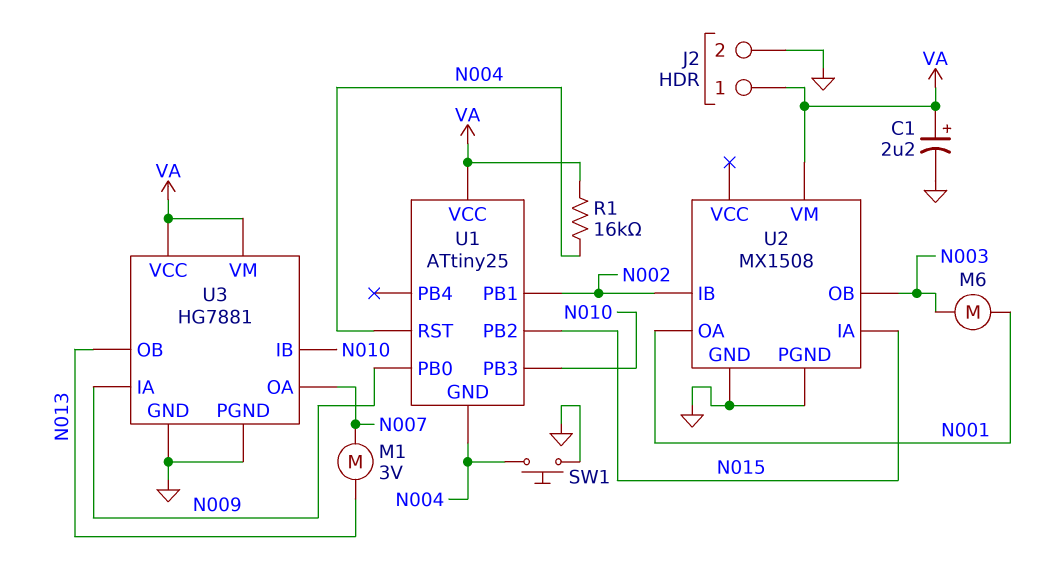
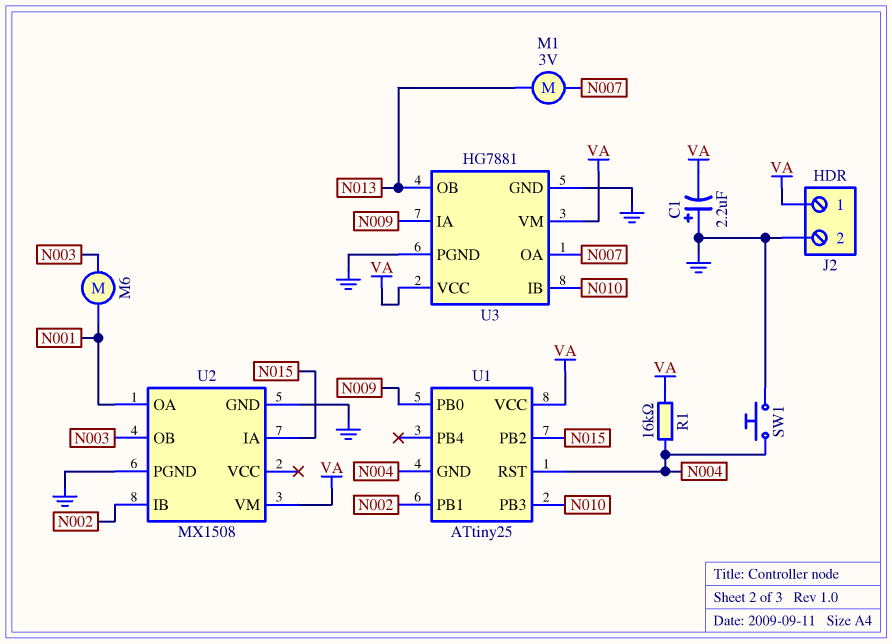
C1: 2.2uF (plus VA, minus GND) -> 2.2uF (plus GND, minus VA)

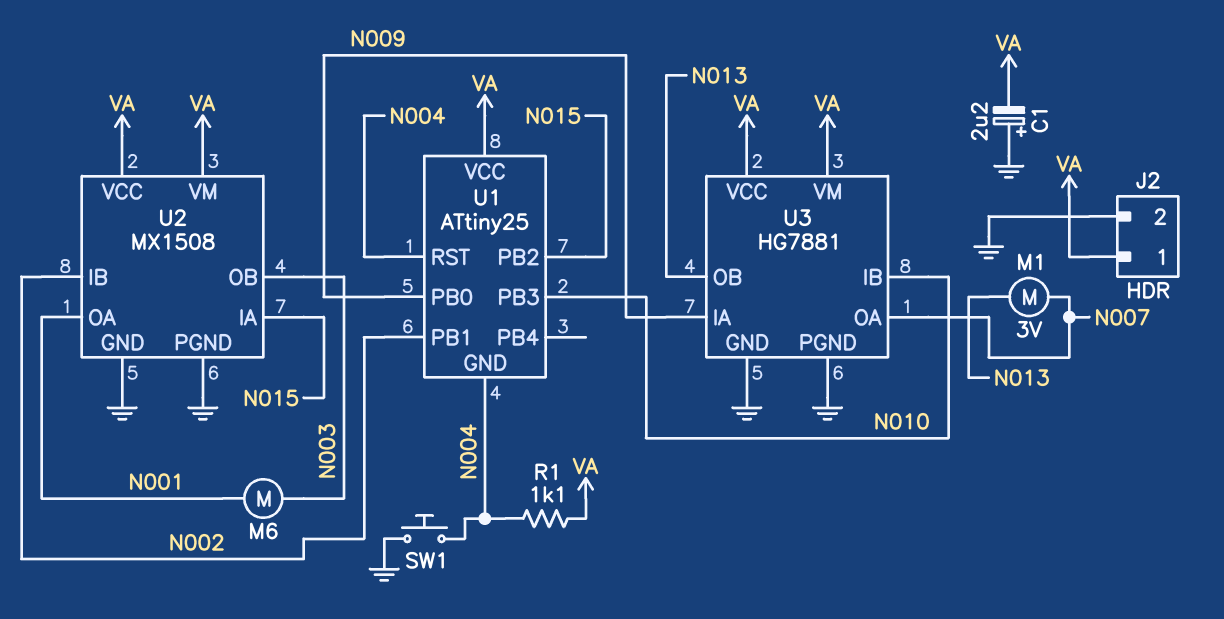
R1: 16k (N004, VA) -> 1.1k (N004, VA)
U2 pin VCC: none -> VA

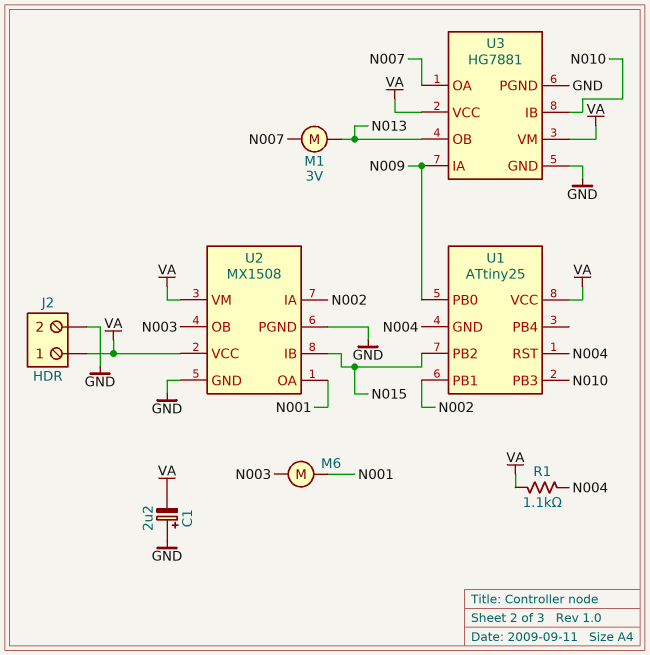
SW1: button (GND, N004) -> none
U2 pin IA: N015 -> N002
U2 pin IB: N002 -> N015

